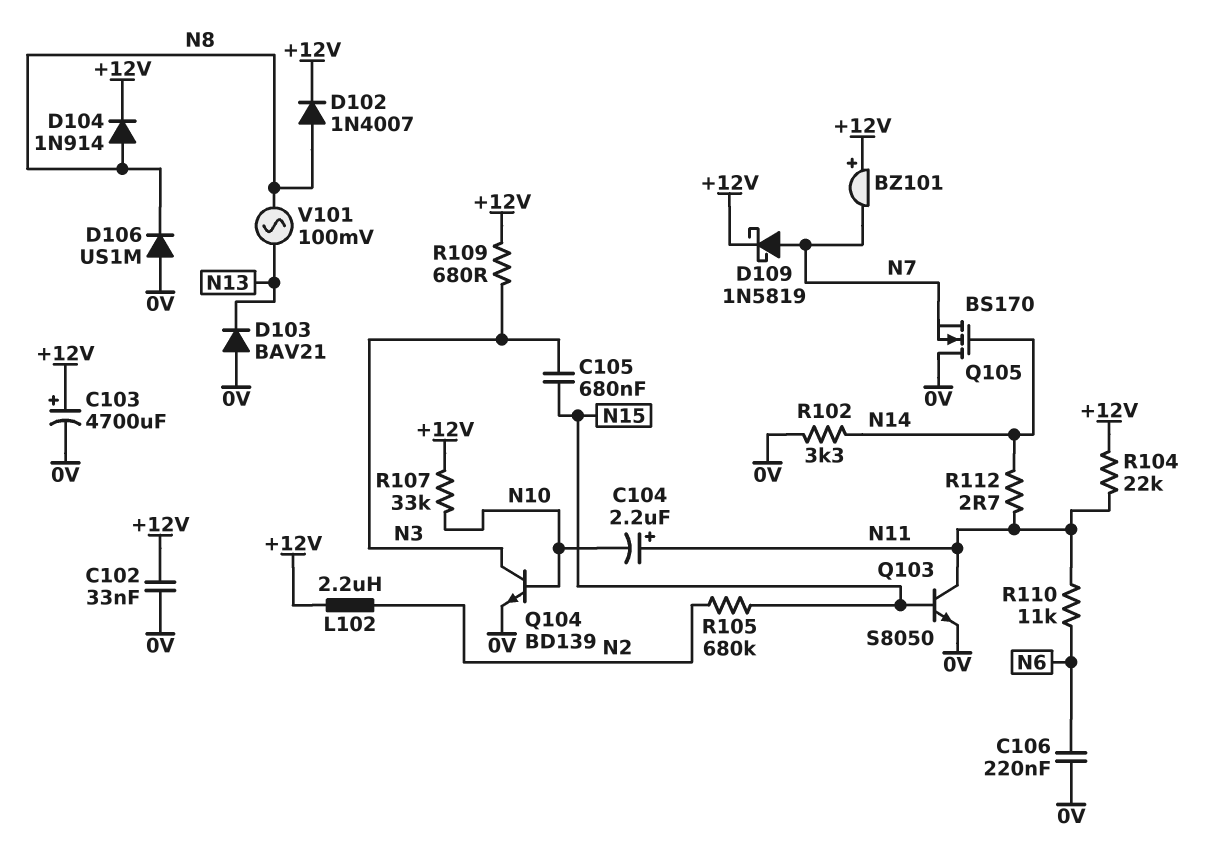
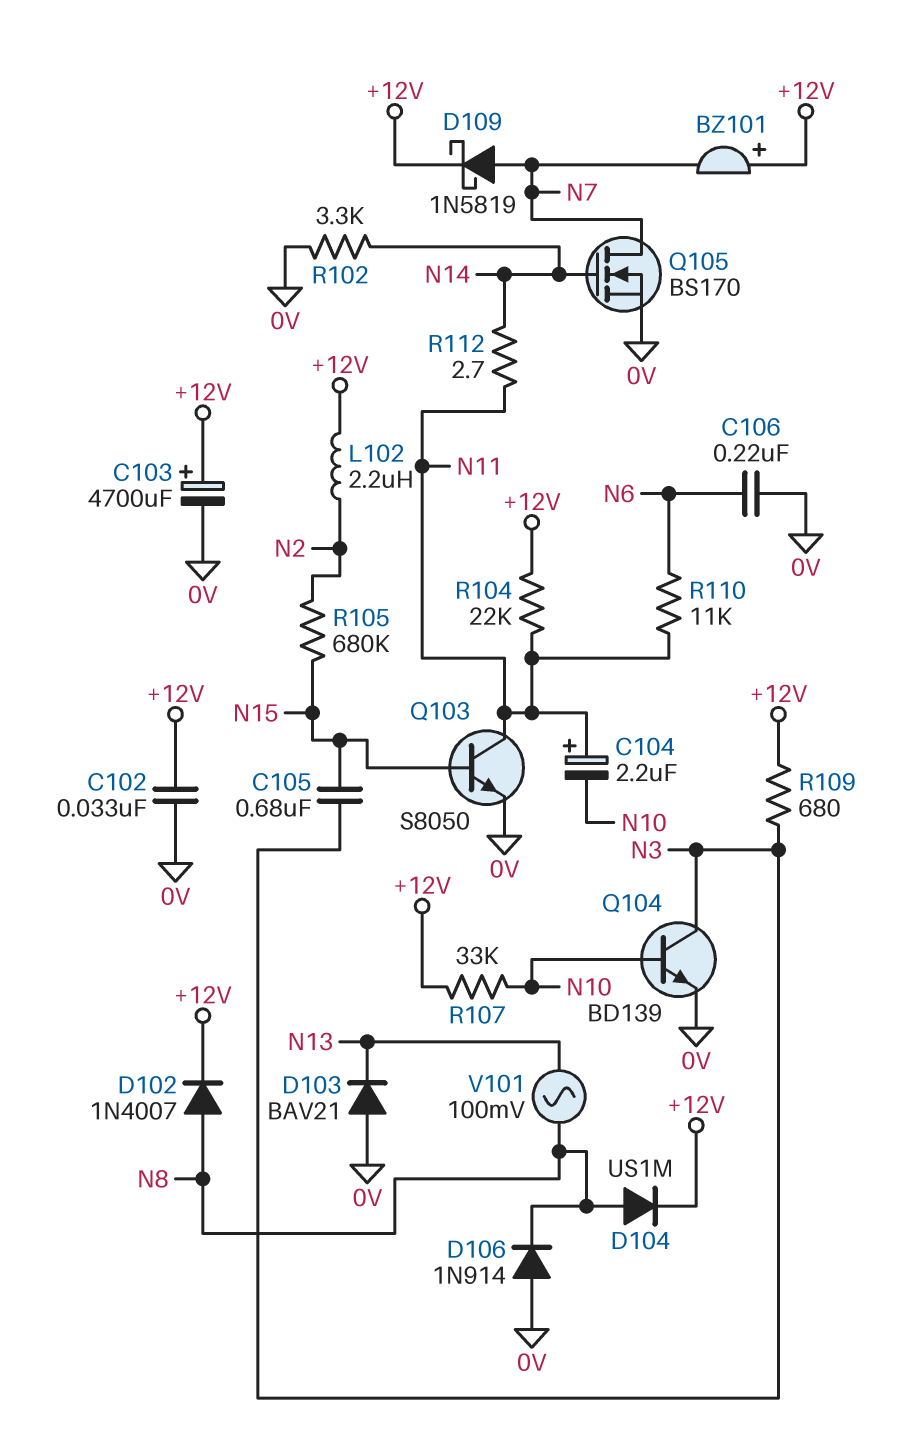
D104: diode 1N914 (A N8, K +12V) -> diode US1M (A N8, K +12V)
D106: diode US1M (A 0V, K N8) -> diode 1N914 (A 0V, K N8)
Q105: NMOS BS170 (G N14, D 0V, S N7) -> NMOS BS170 (G N14, D N7, S 0V)

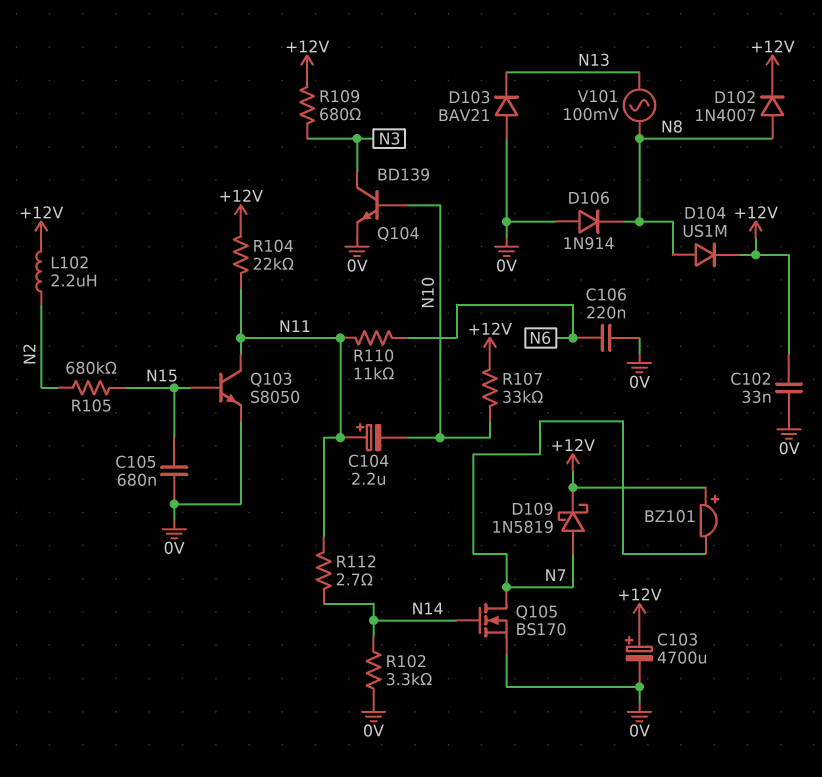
C105: 680nF (N3, N15) -> 680nF (0V, N15)

